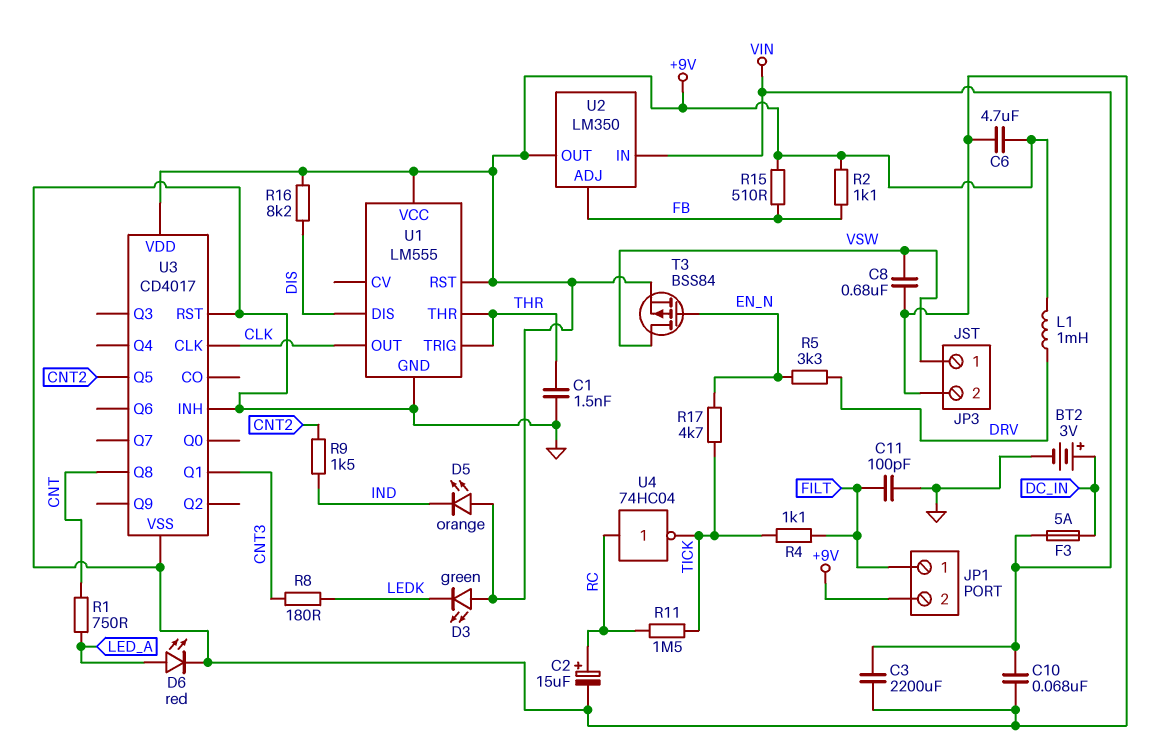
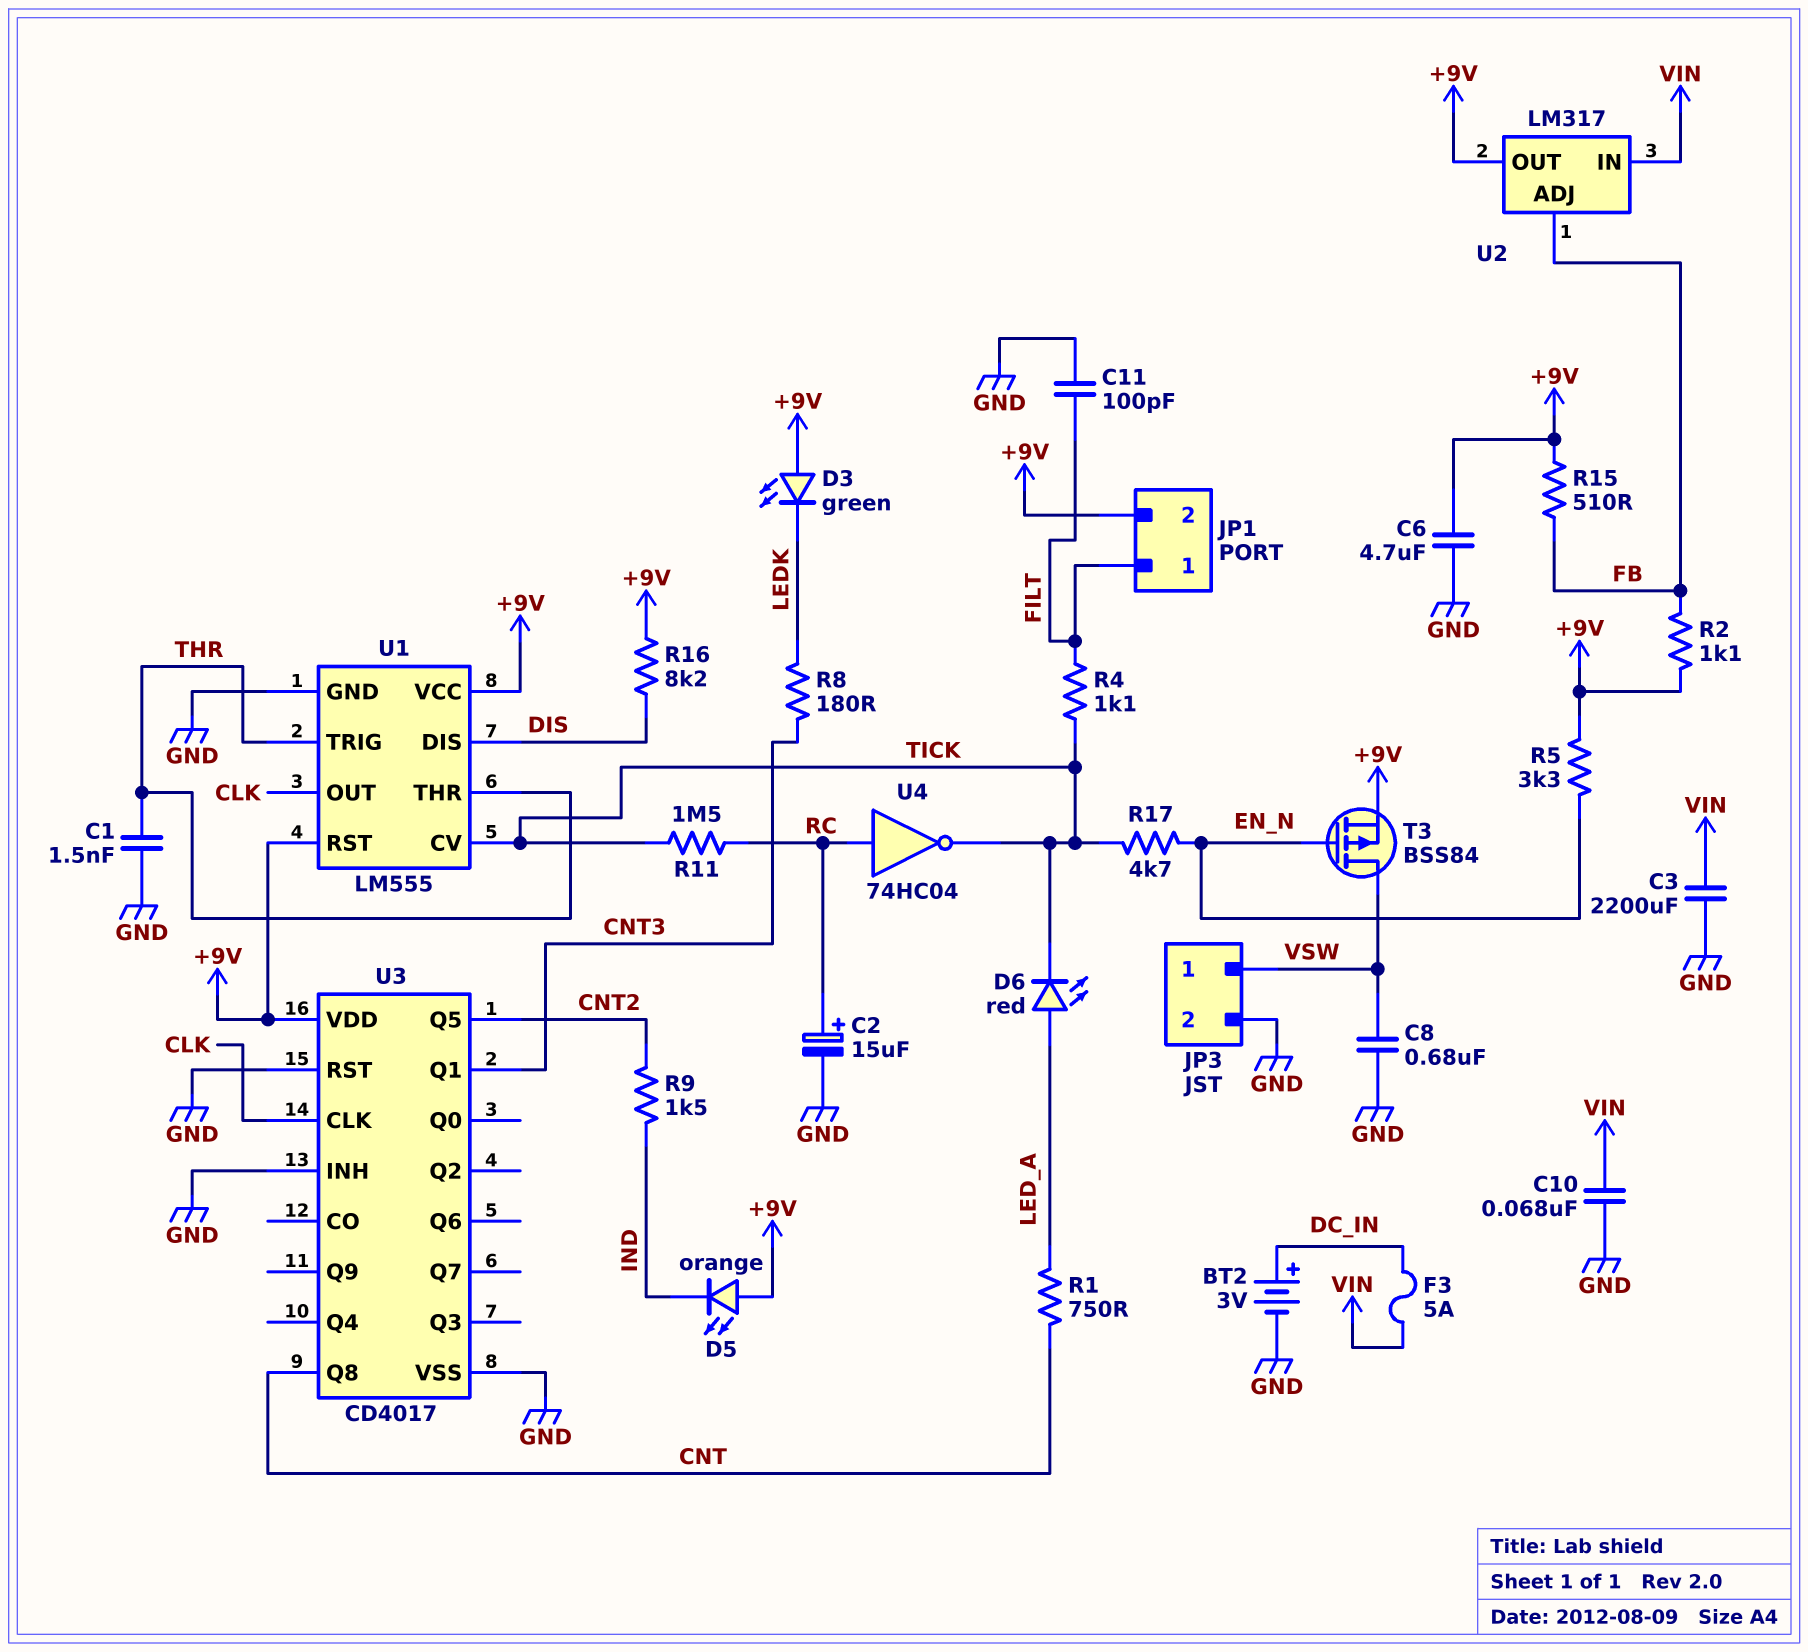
D6: LED red (A LED_A, K GND) -> LED red (A LED_A, K TICK)
L1: 1mH (+9V, DRV) -> none
R5: 3.3k (DRV, EN_N) -> 3.3k (+9V, EN_N)
U1 pin CV: none -> TICK
U2: LM350 -> LM317

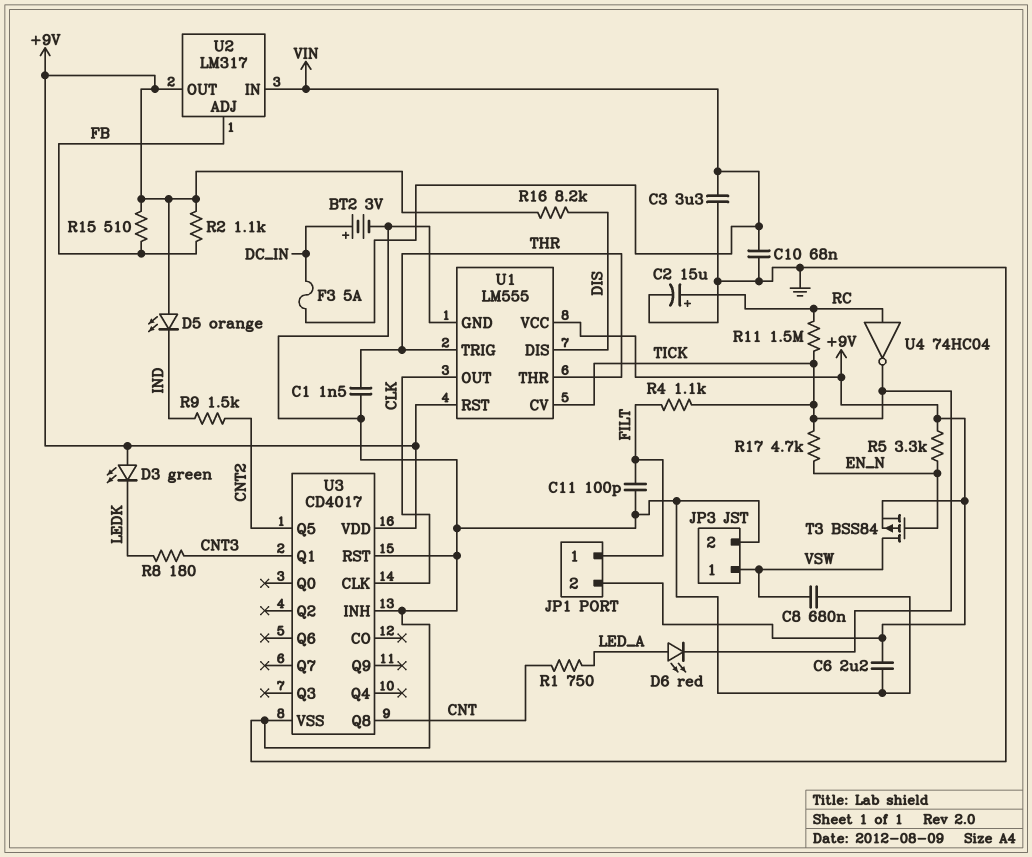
C3: 2200uF (GND, VIN) -> 3.3uF (GND, VIN)
C6: 4.7uF (+9V, GND) -> 2.2uF (+9V, GND)

